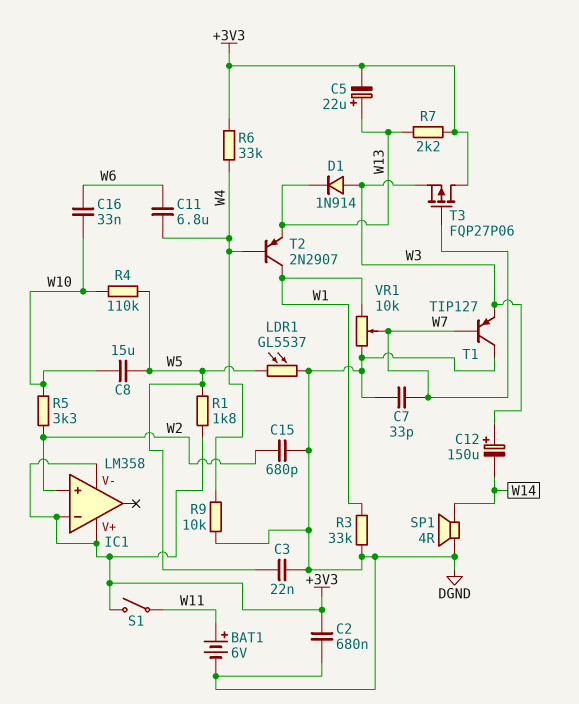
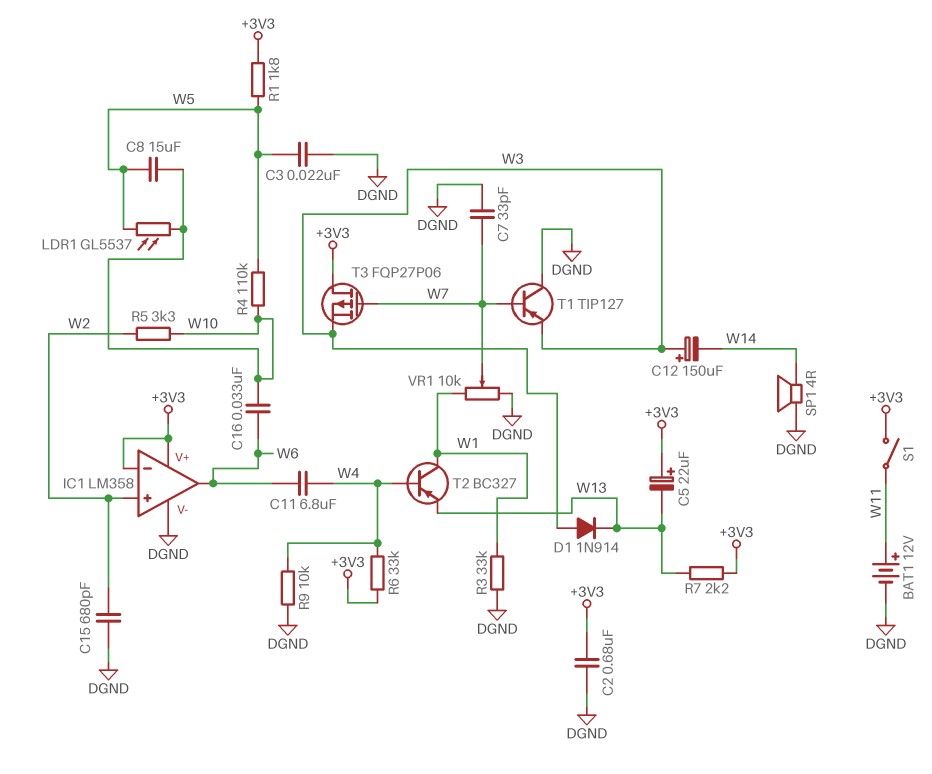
BAT1: 6V (plus W11, minus DGND) -> 12V (plus W11, minus DGND)
C5: 22uF (plus W13, minus +3V3) -> 22uF (plus +3V3, minus W13)
IC1 pin V-: +3V3 -> DGND
IC1 pin out: none -> W6
LDR1: GL5537 (DGND, W5) -> GL5537 (W5, W10)
T2: PNP 2N2907 (B W4, C W1, E W13) -> PNP BC327 (B W4, C W1, E W13)

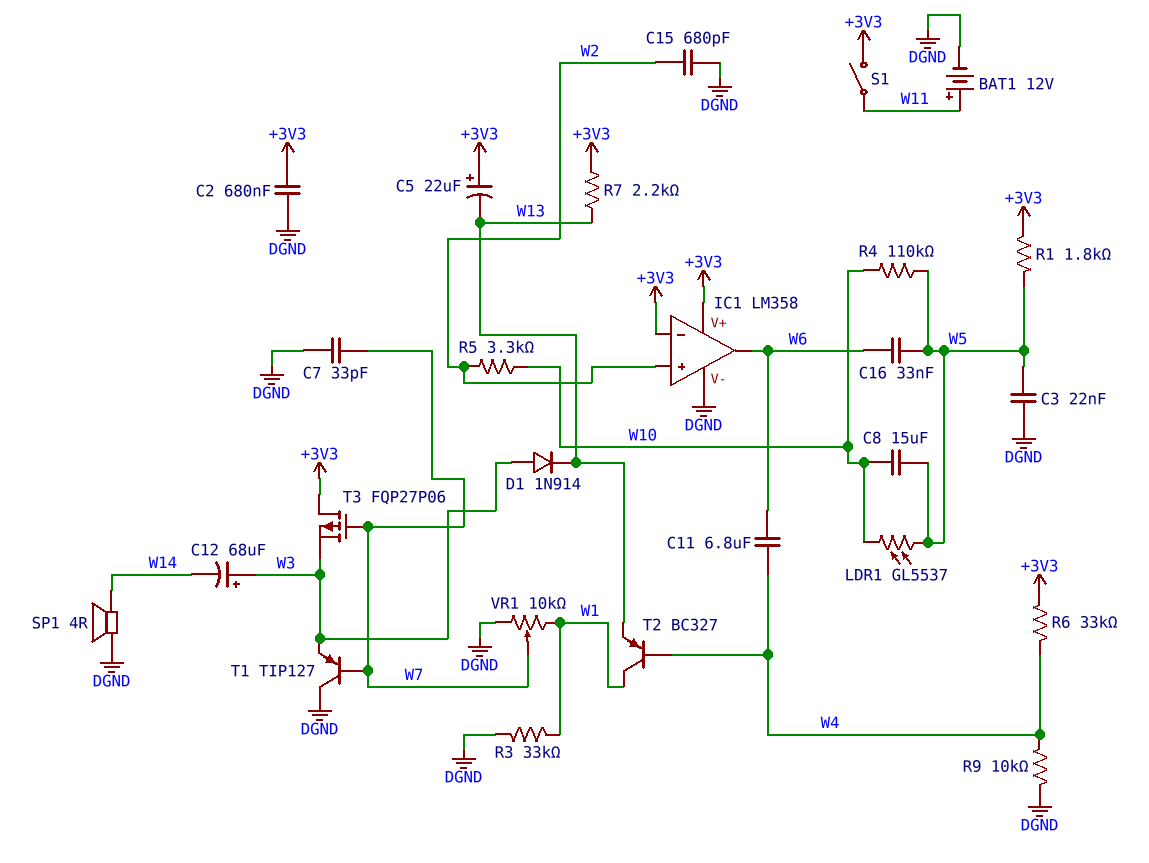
C12: 150uF (plus W3, minus W14) -> 68uF (plus W3, minus W14)
C16: 33nF (W6, W10) -> 33nF (W5, W6)

